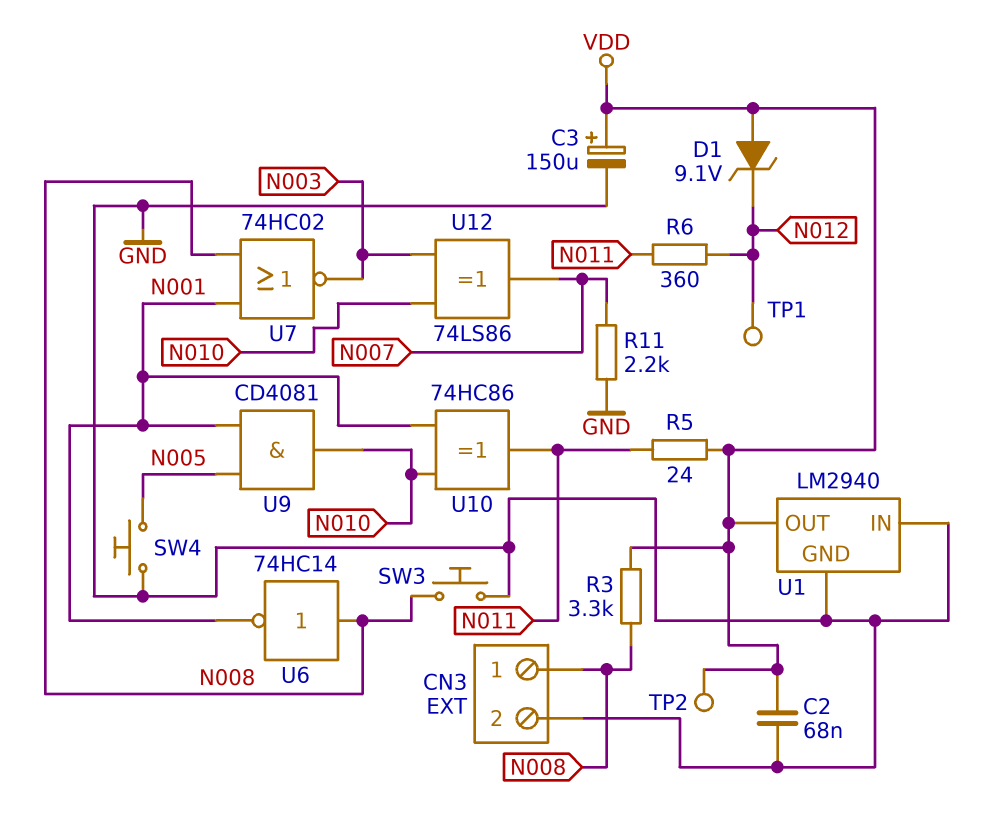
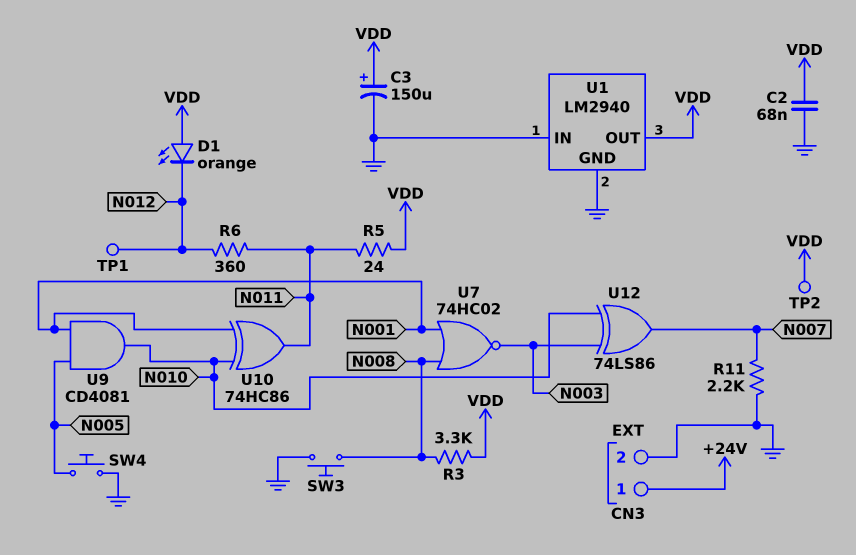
CN3 pin 1: N008 -> +24V
D1: zener 9.1V (A VDD, K N012) -> LED orange (A VDD, K N012)
U6: NOT 74HC14 (in N008, out N001) -> none

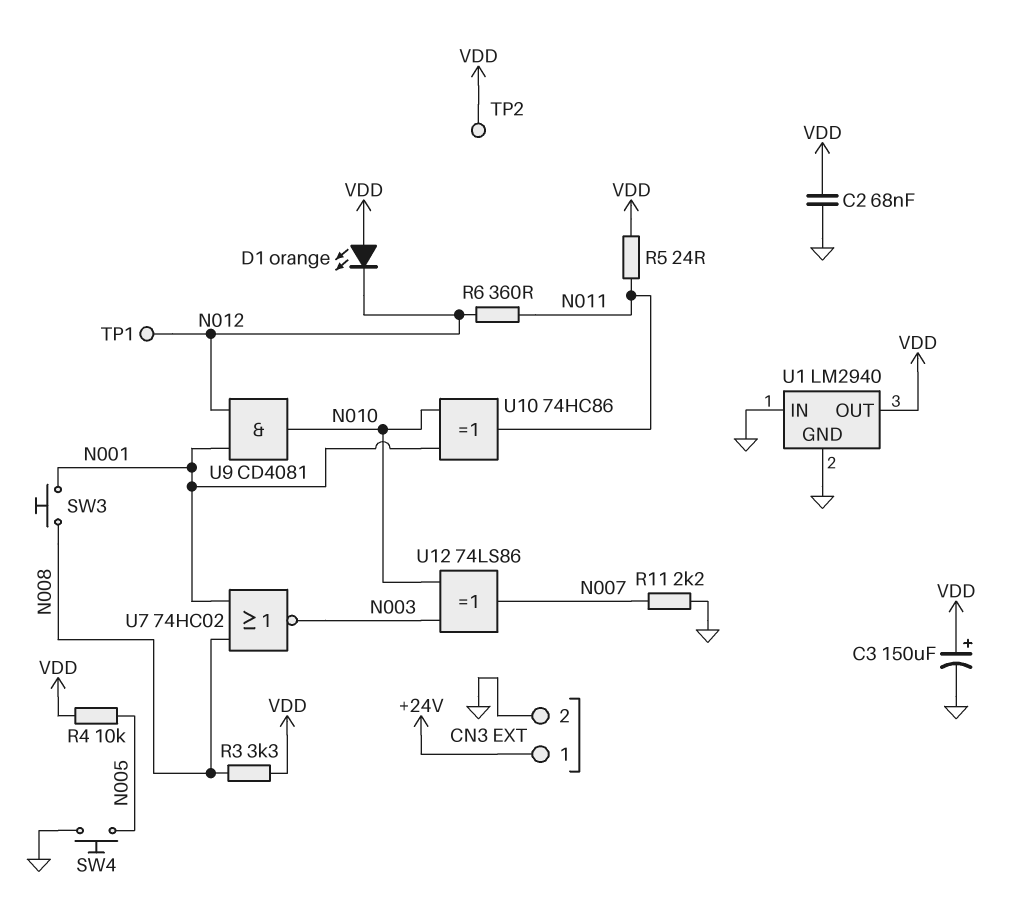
R4: none -> 10k (N005, VDD)
SW3: button (GND, N008) -> button (N001, N008)
U9: AND CD4081 (in N001, in N005, out N010) -> AND CD4081 (in N001, in N012, out N010)

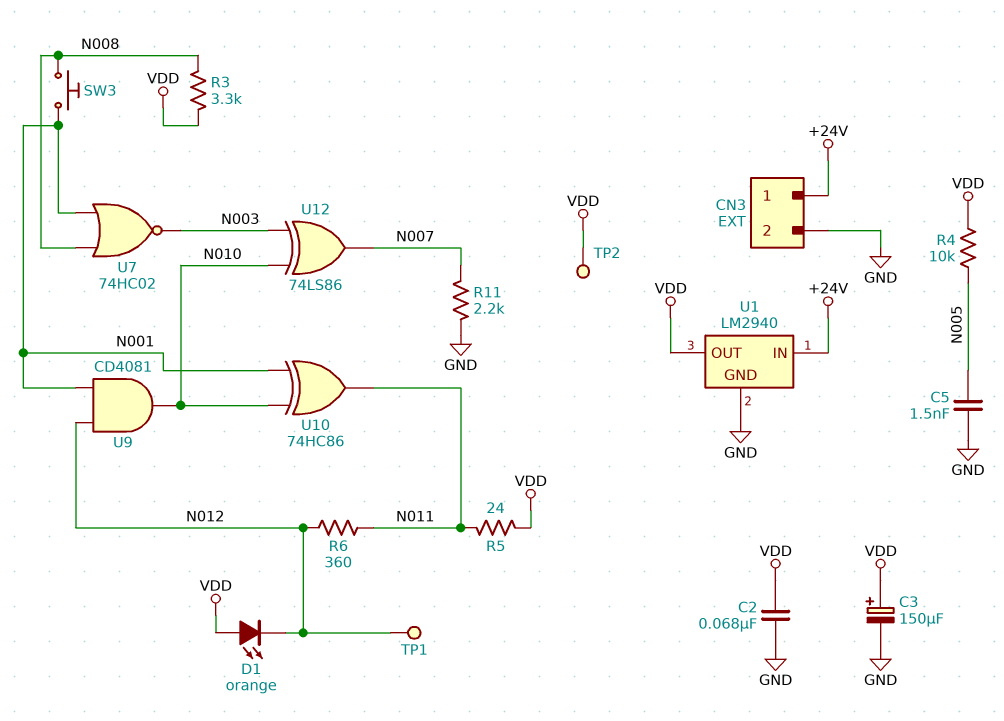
C5: none -> 1.5nF (GND, N005)
SW4: button (GND, N005) -> none
U1 pin IN: GND -> +24V

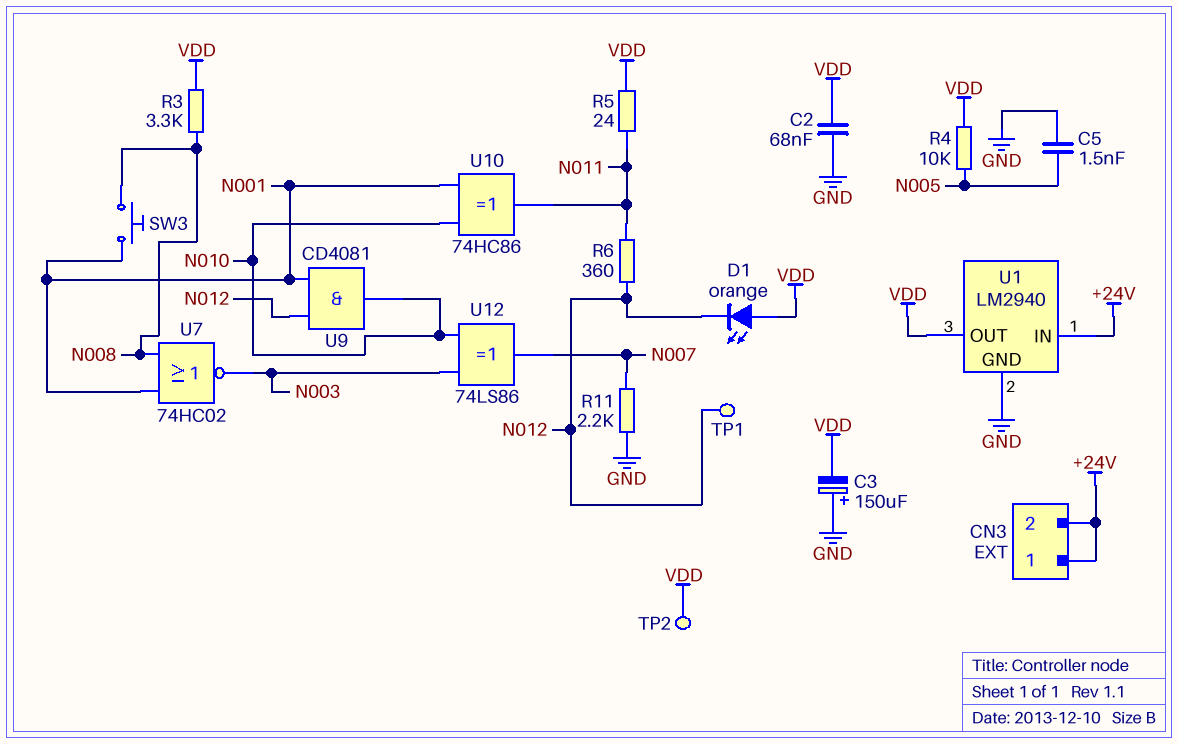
C3: 150uF (plus VDD, minus GND) -> 150uF (plus GND, minus VDD)
CN3 pin 2: GND -> +24V

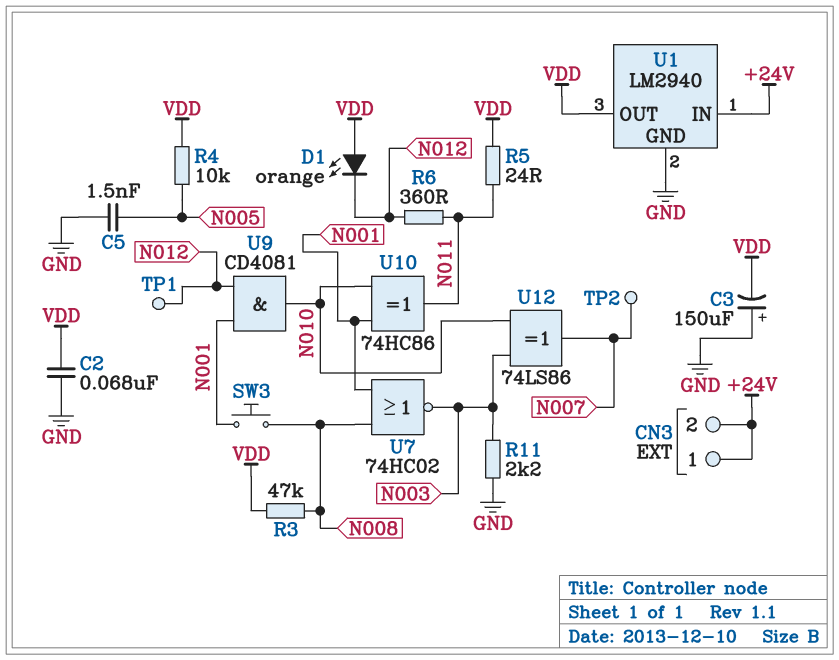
R3: 3.3k (N008, VDD) -> 47k (N008, VDD)
R11: 2.2k (GND, N007) -> 2.2k (GND, N003)
TP2: test point (VDD) -> test point (N007)

